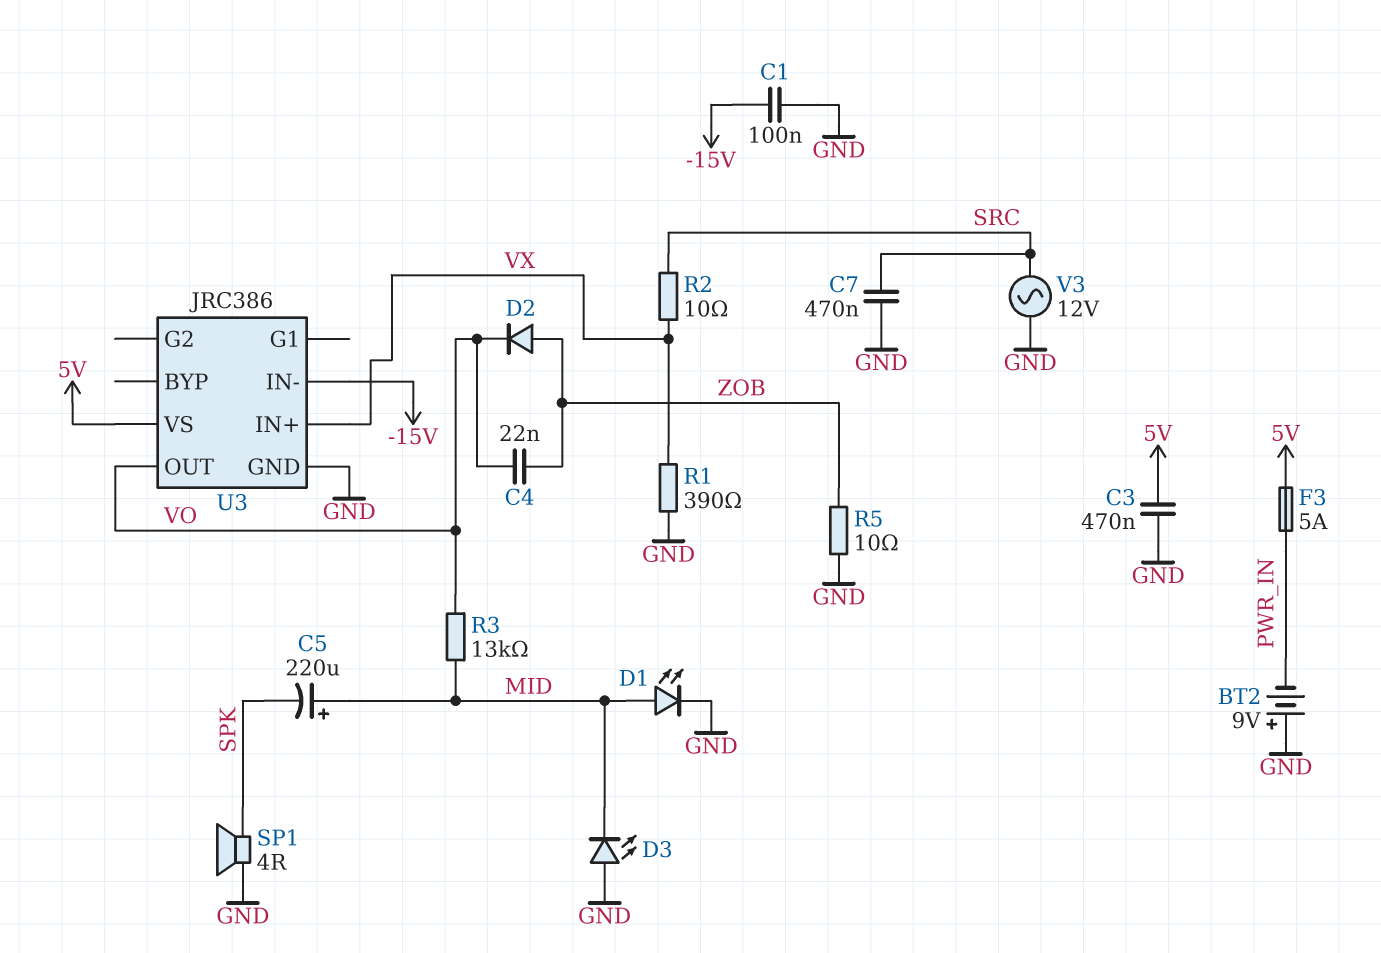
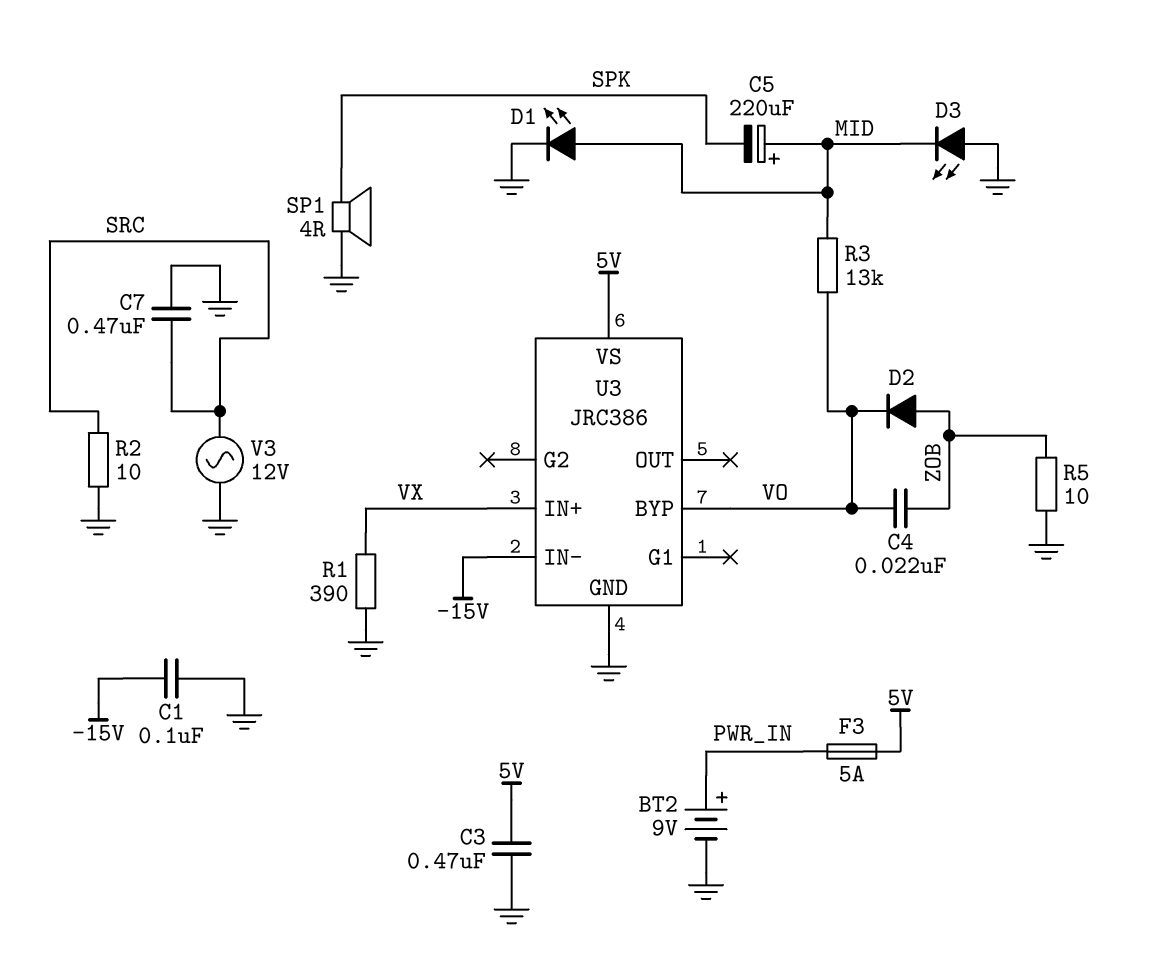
BT2: 9V (plus GND, minus PWR_IN) -> 9V (plus PWR_IN, minus GND)
R2: 10 (SRC, VX) -> 10 (GND, SRC)
U3 pin BYP: none -> VO
U3 pin OUT: VO -> none

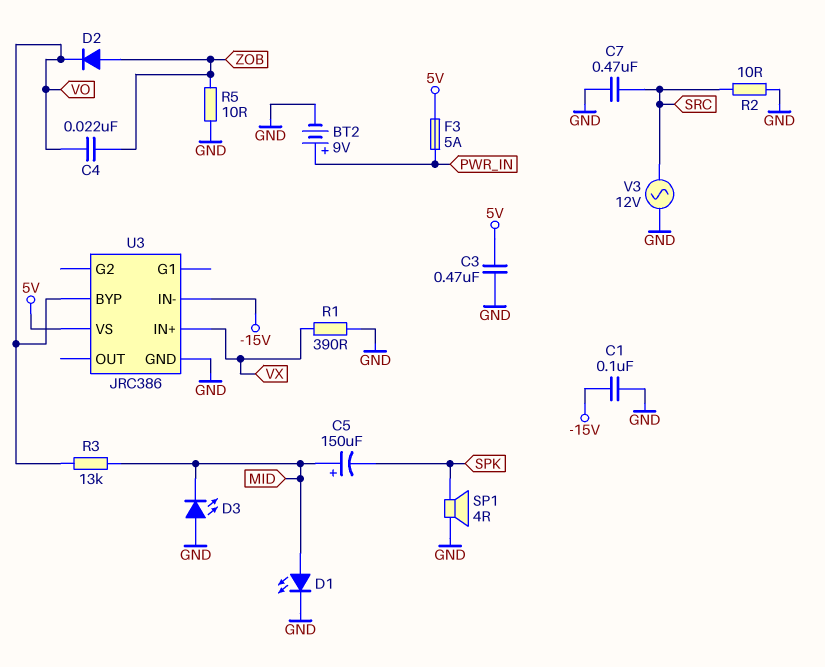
C5: 220uF (plus MID, minus SPK) -> 150uF (plus MID, minus SPK)

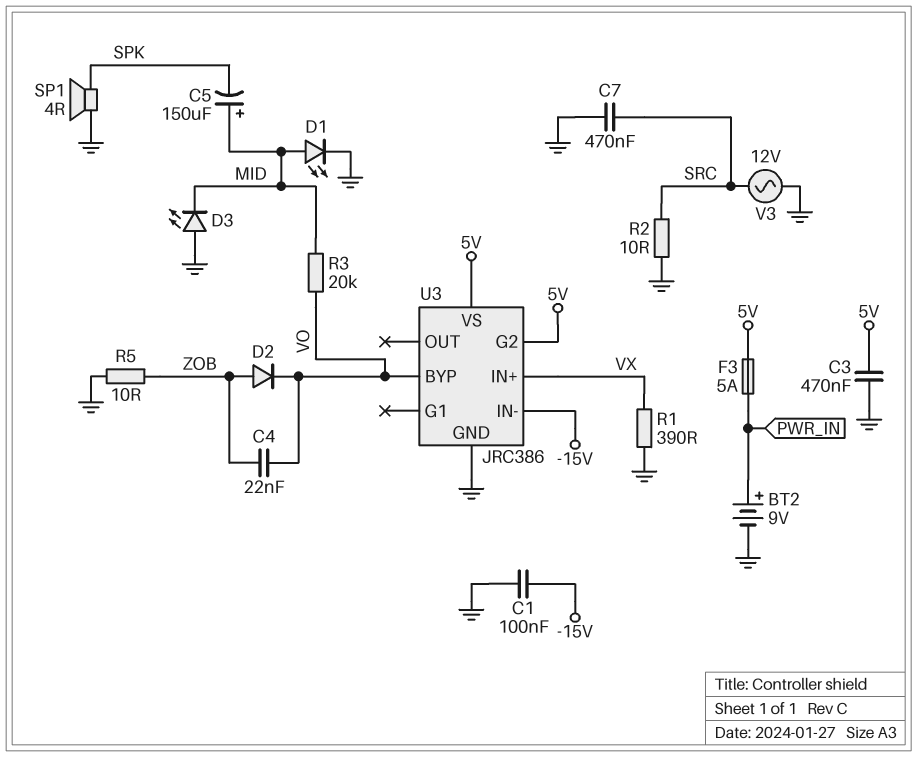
R3: 13k (MID, VO) -> 20k (MID, VO)
U3 pin G2: none -> 5V

